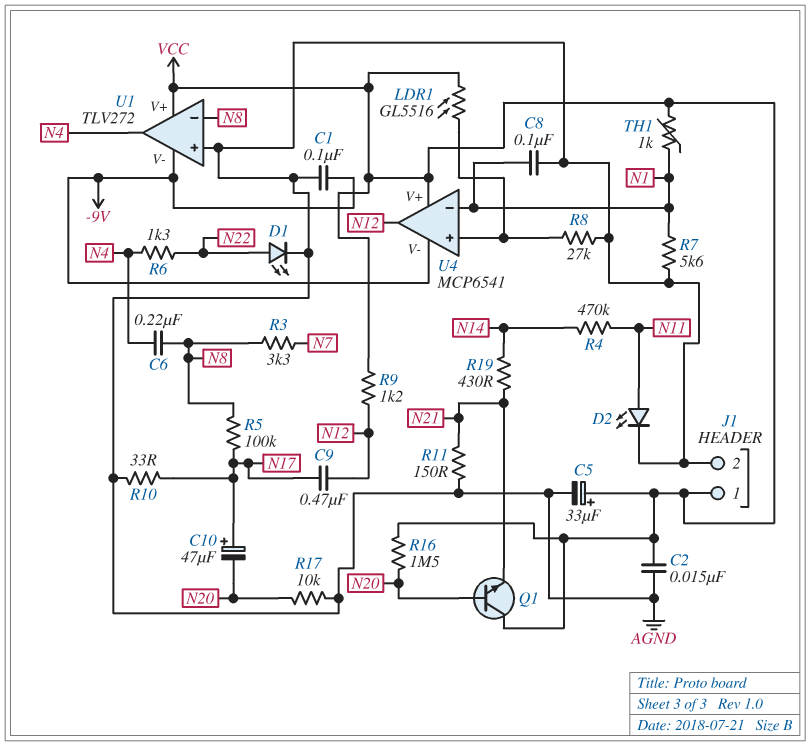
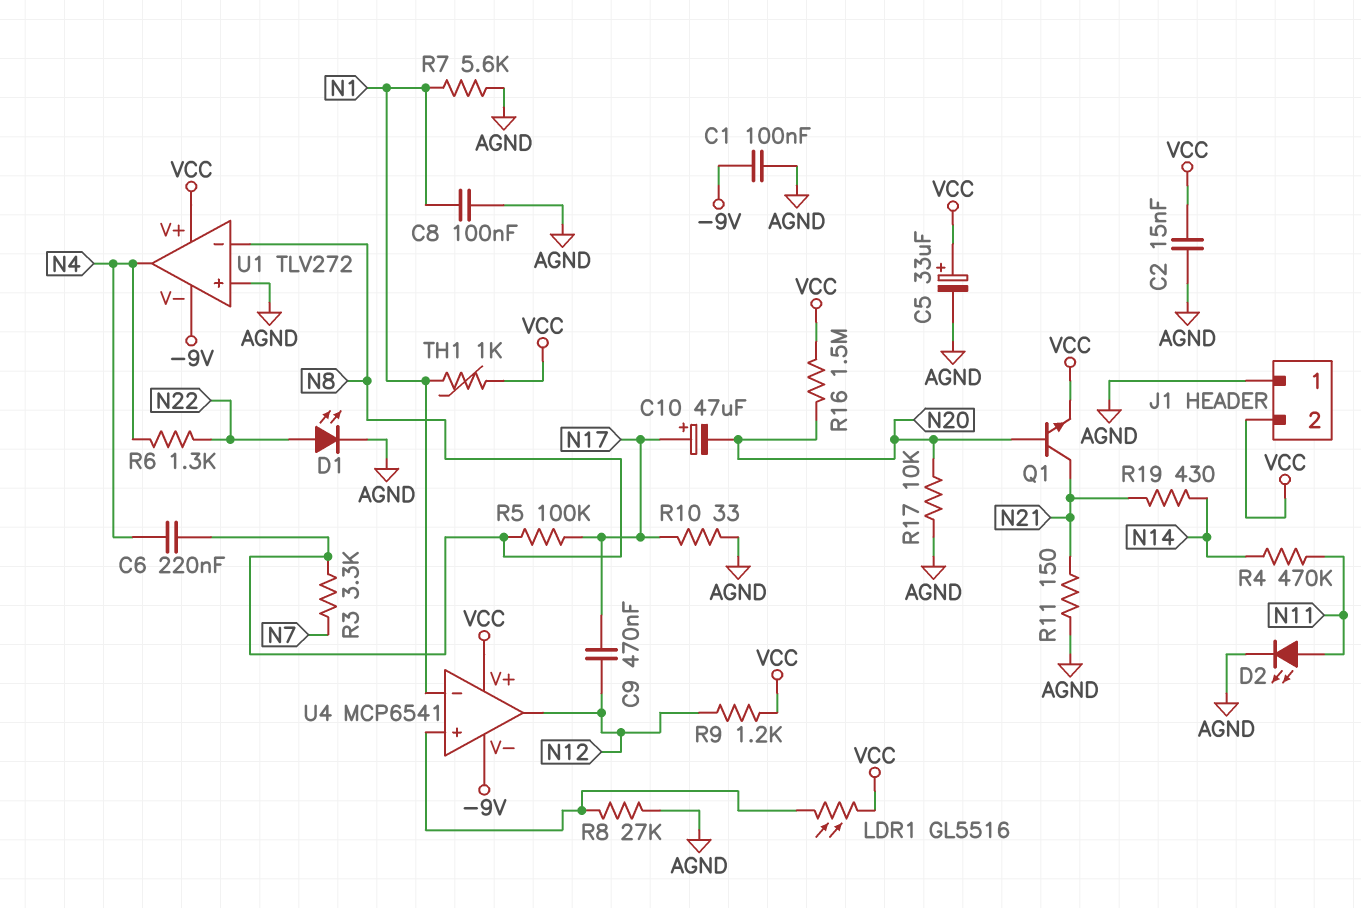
J1 pin 1: VCC -> AGND
J1 pin 2: AGND -> VCC
Q1: NPN (B N20, C VCC, E N21) -> NPN (B N20, C N21, E VCC)

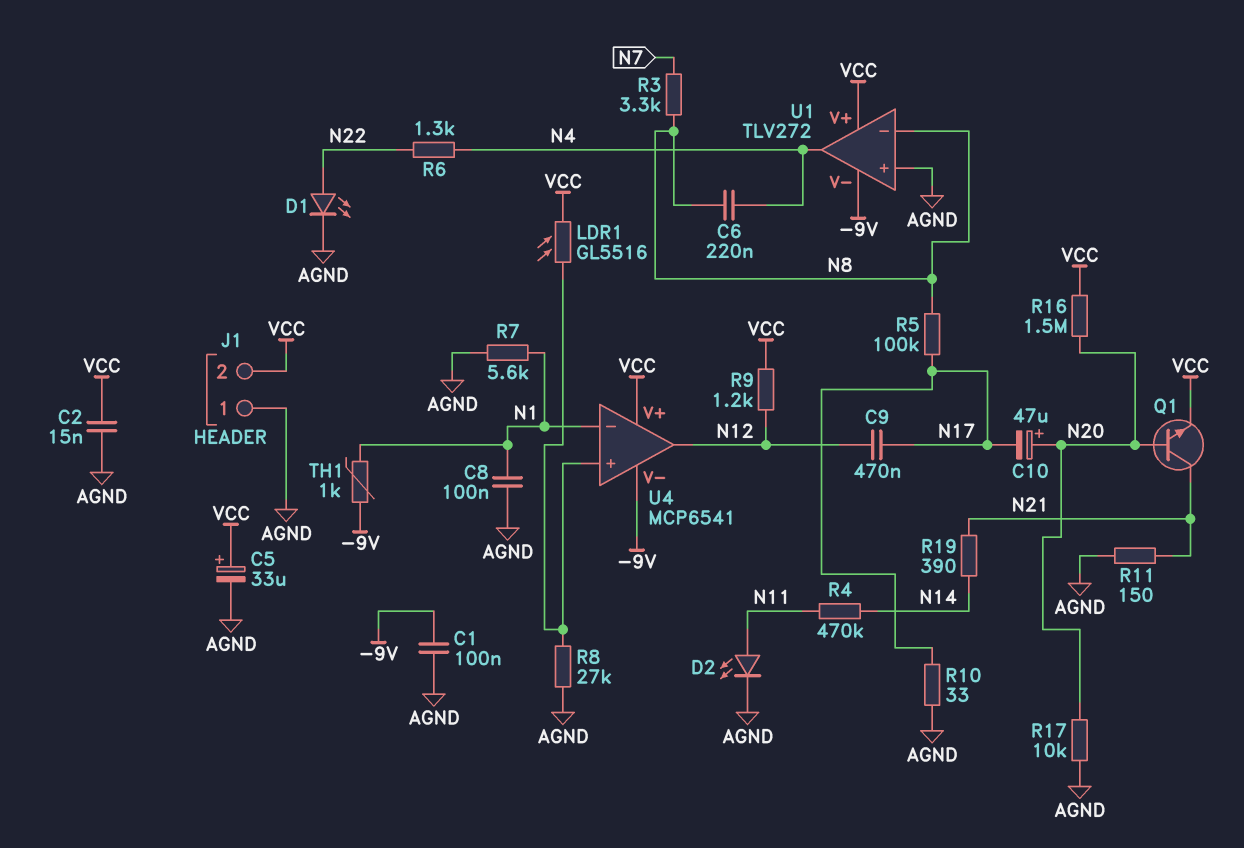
C10: 47uF (plus N17, minus N20) -> 47uF (plus N20, minus N17)
R19: 430 (N14, N21) -> 390 (N14, N21)
TH1: 1k (N1, VCC) -> 1k (-9V, N1)

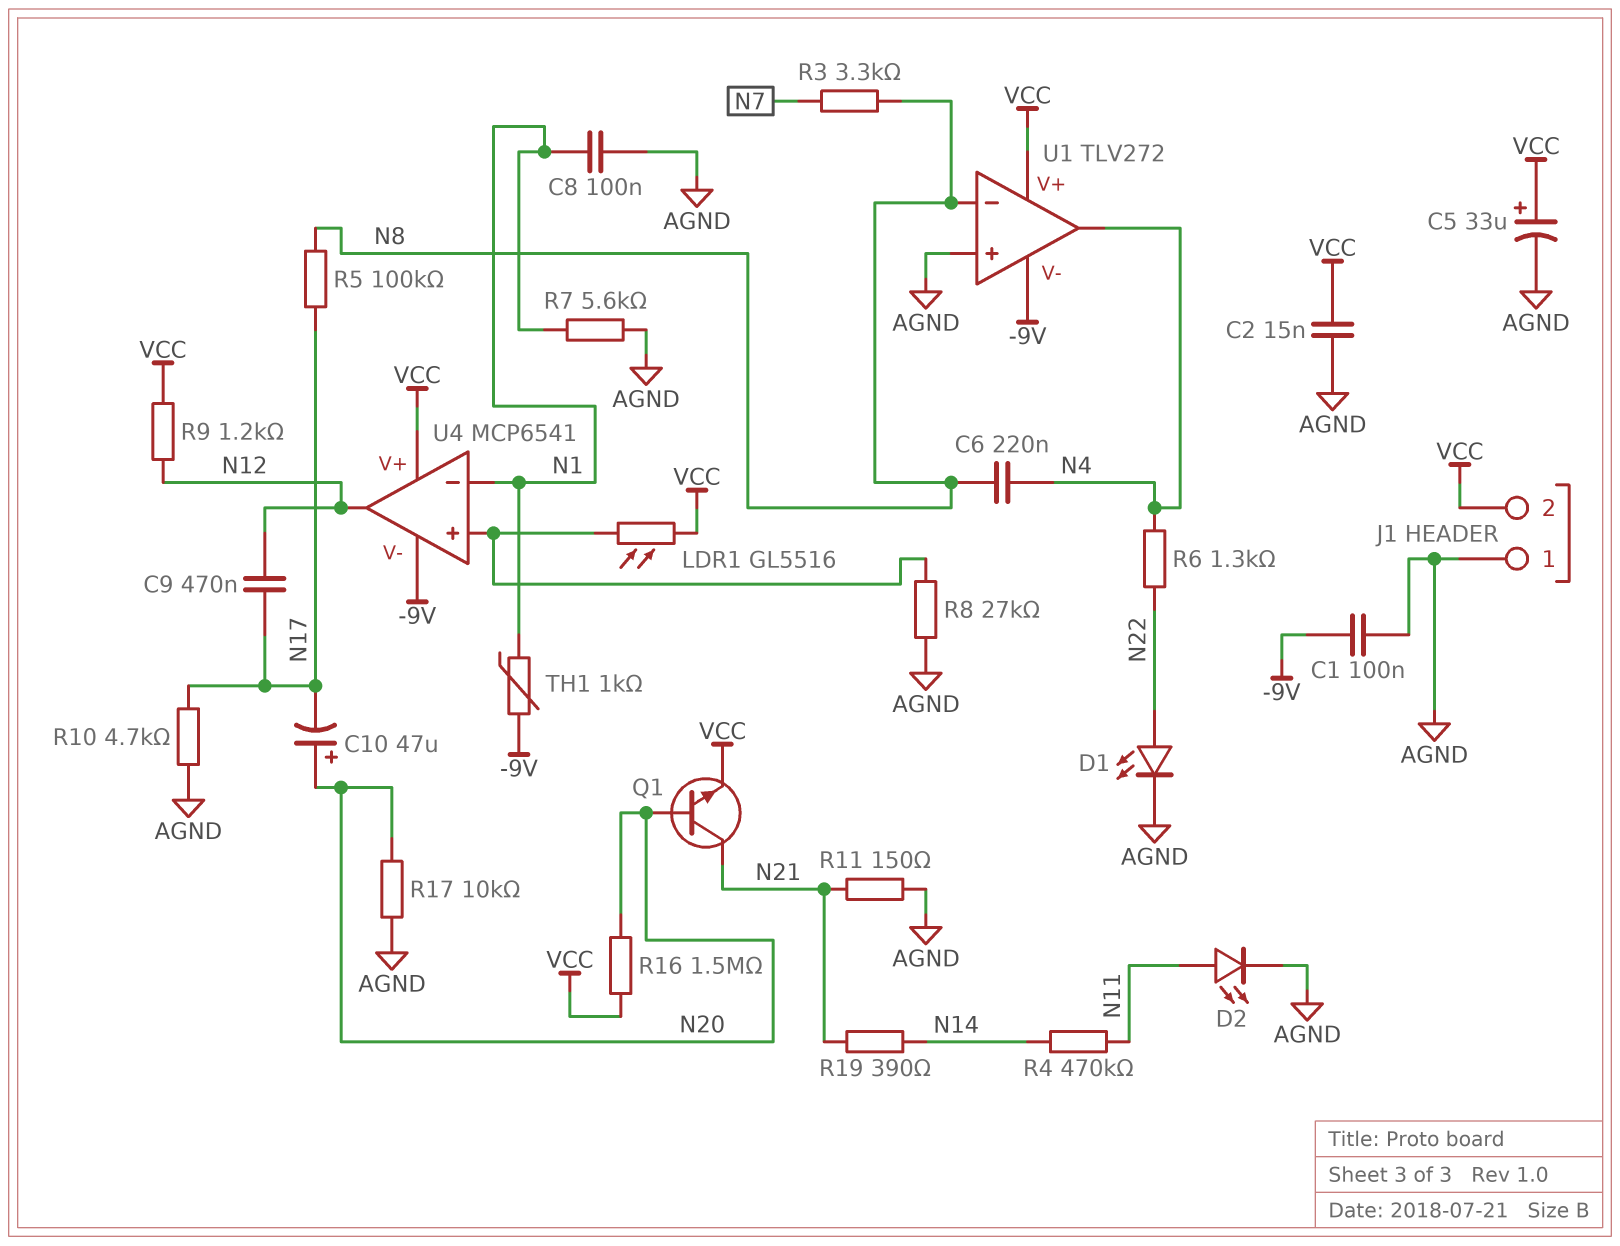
R10: 33 (AGND, N17) -> 4.7k (AGND, N17)

